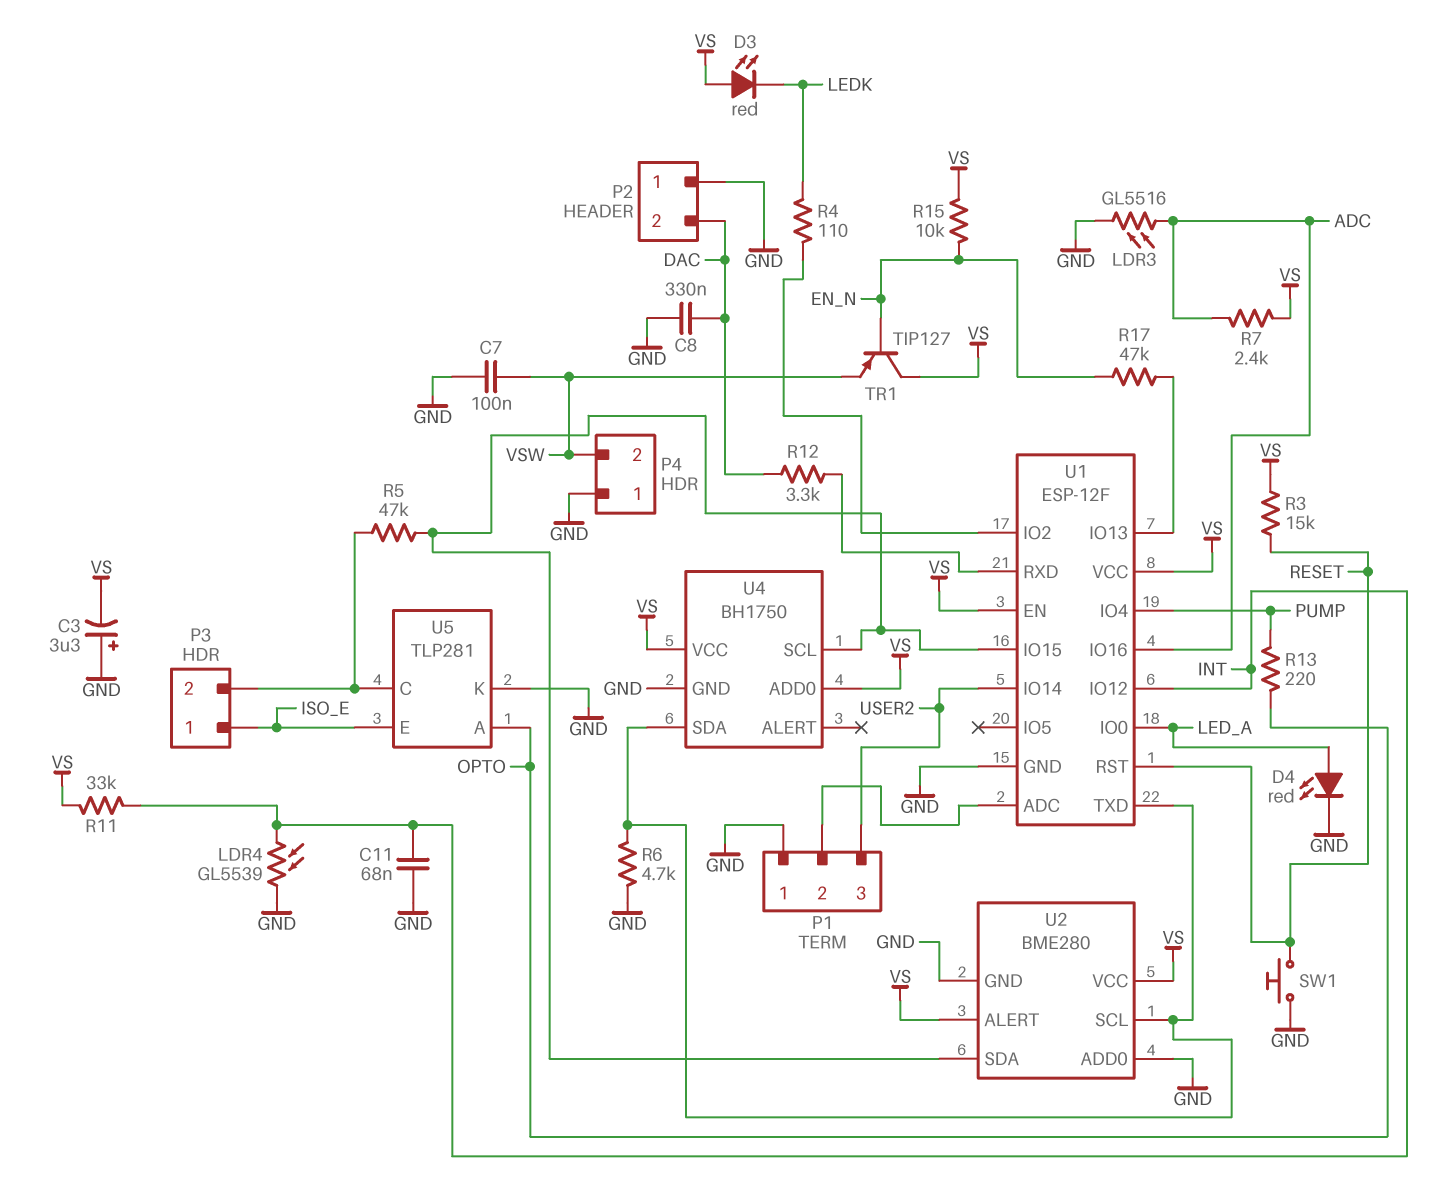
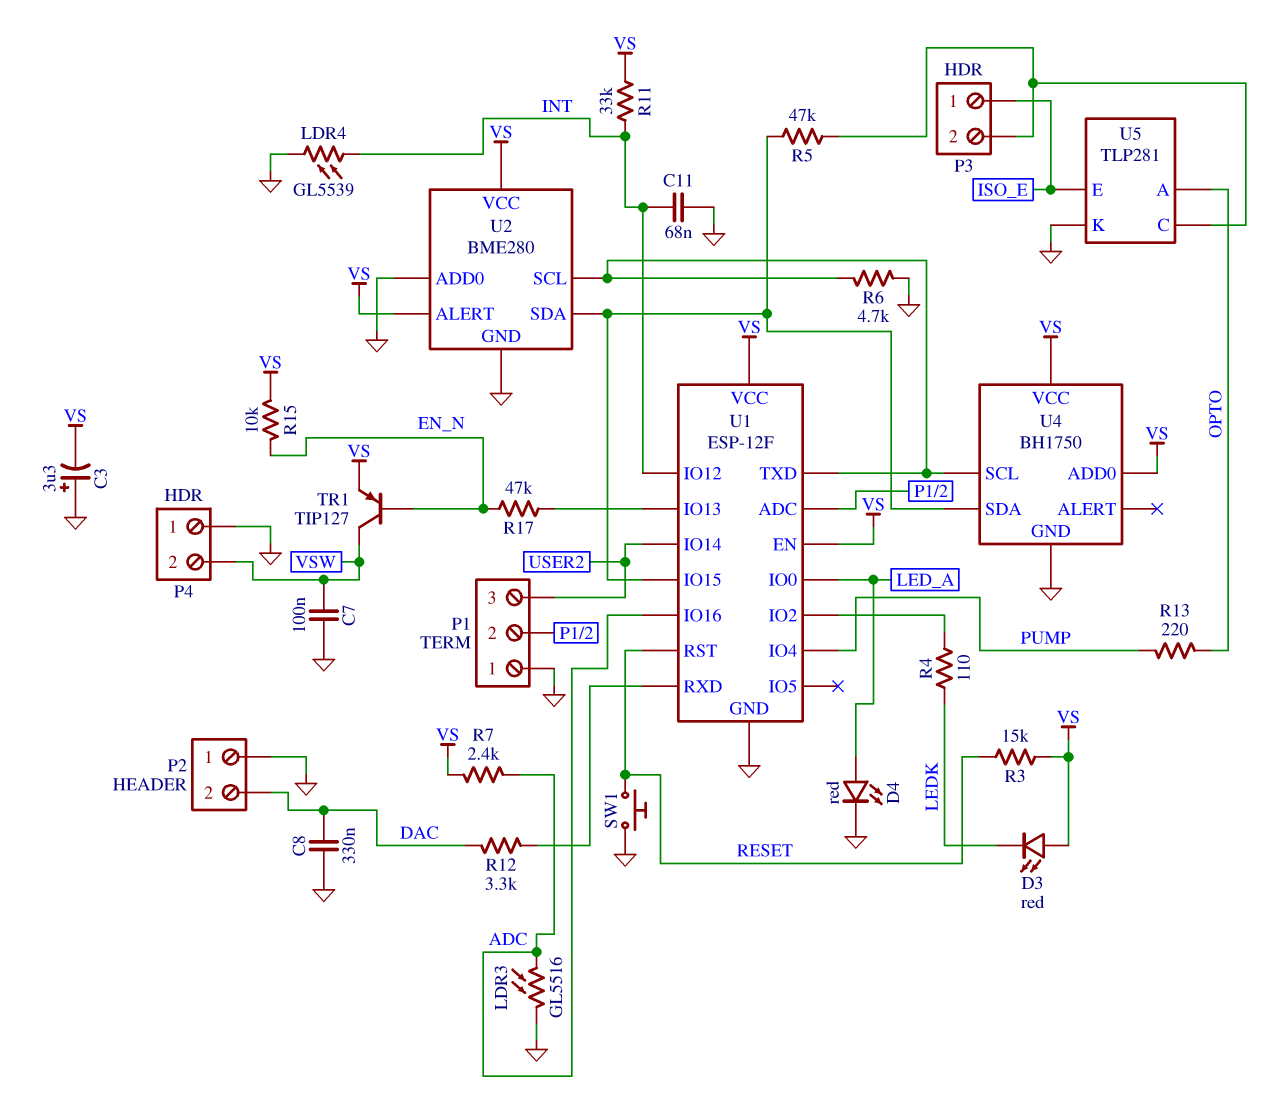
TR1: PNP TIP127 (B EN_N, C VS, E VSW) -> PNP TIP127 (B EN_N, C VSW, E VS)
U4 pin SCL: U1/IO15 -> U1/TXD
U4 pin SDA: U1/TXD -> U1/IO15

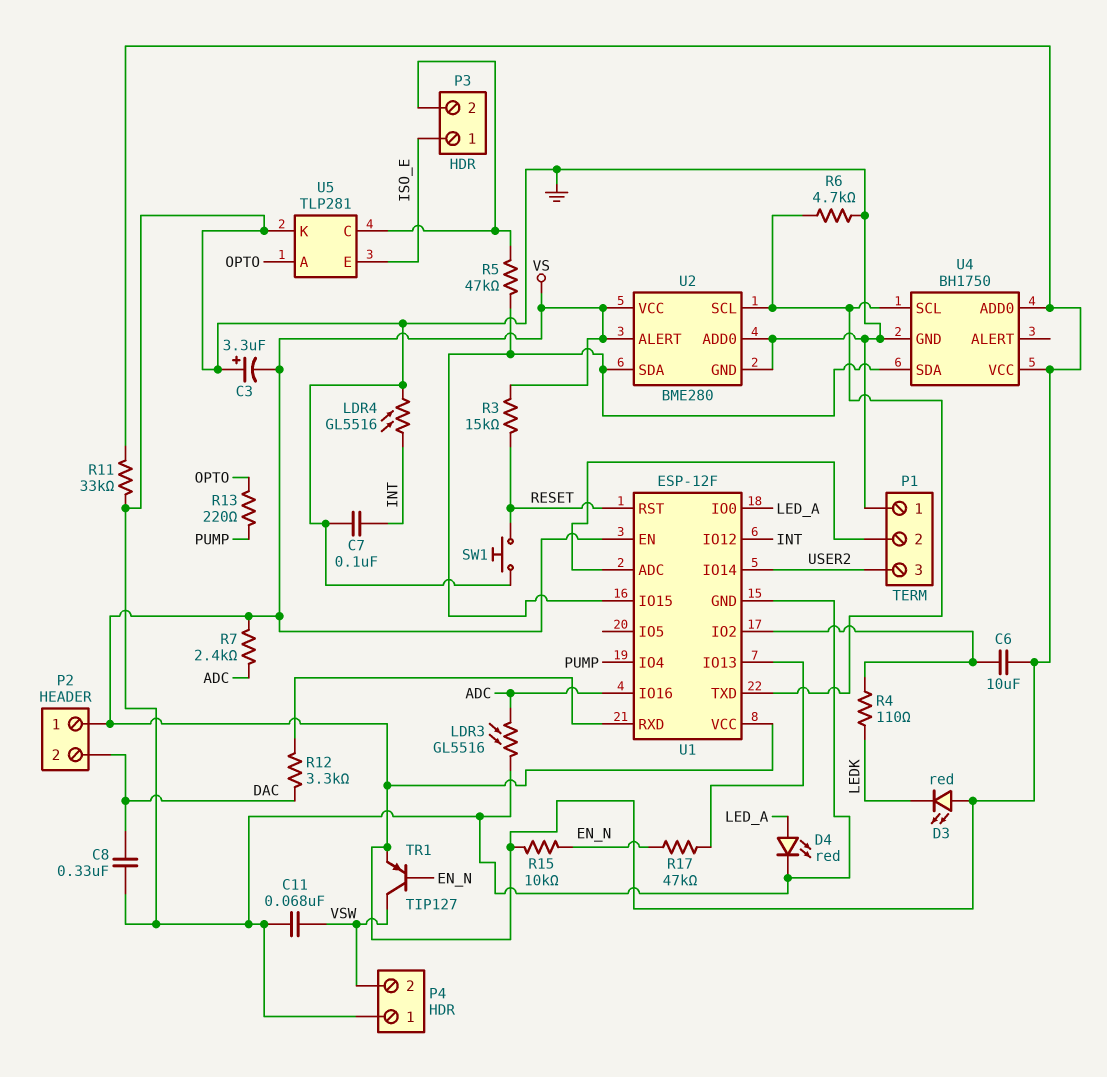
C6: none -> 10uF (U1/IO2, VS)
C7: 100nF (GND, VSW) -> 100nF (GND, INT)
C11: 68nF (GND, INT) -> 68nF (GND, VSW)
LDR4: GL5539 (GND, INT) -> GL5516 (GND, INT)
P2 pin 1: GND -> VS
R11: 33k (INT, VS) -> 33k (GND, VS)

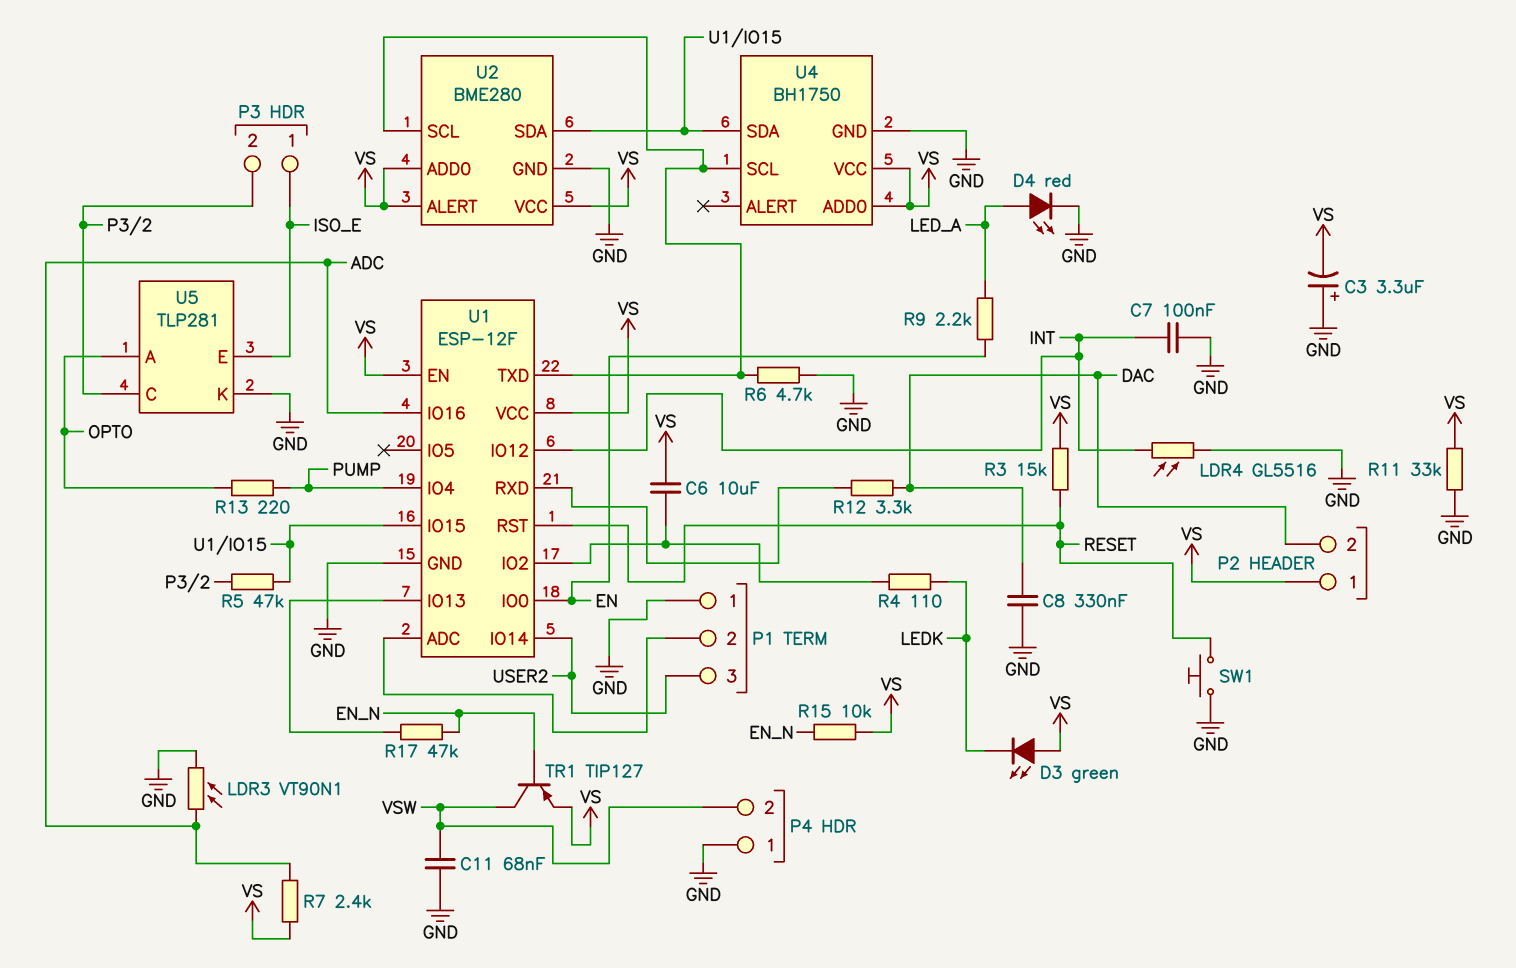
D3: LED red (A VS, K LEDK) -> LED green (A VS, K LEDK)
LDR3: GL5516 (ADC, GND) -> VT90N1 (ADC, GND)
R9: none -> 2.2k (EN, LED_A)
U1 pin IO0: LED_A -> EN
U2 pin ADD0: GND -> VS

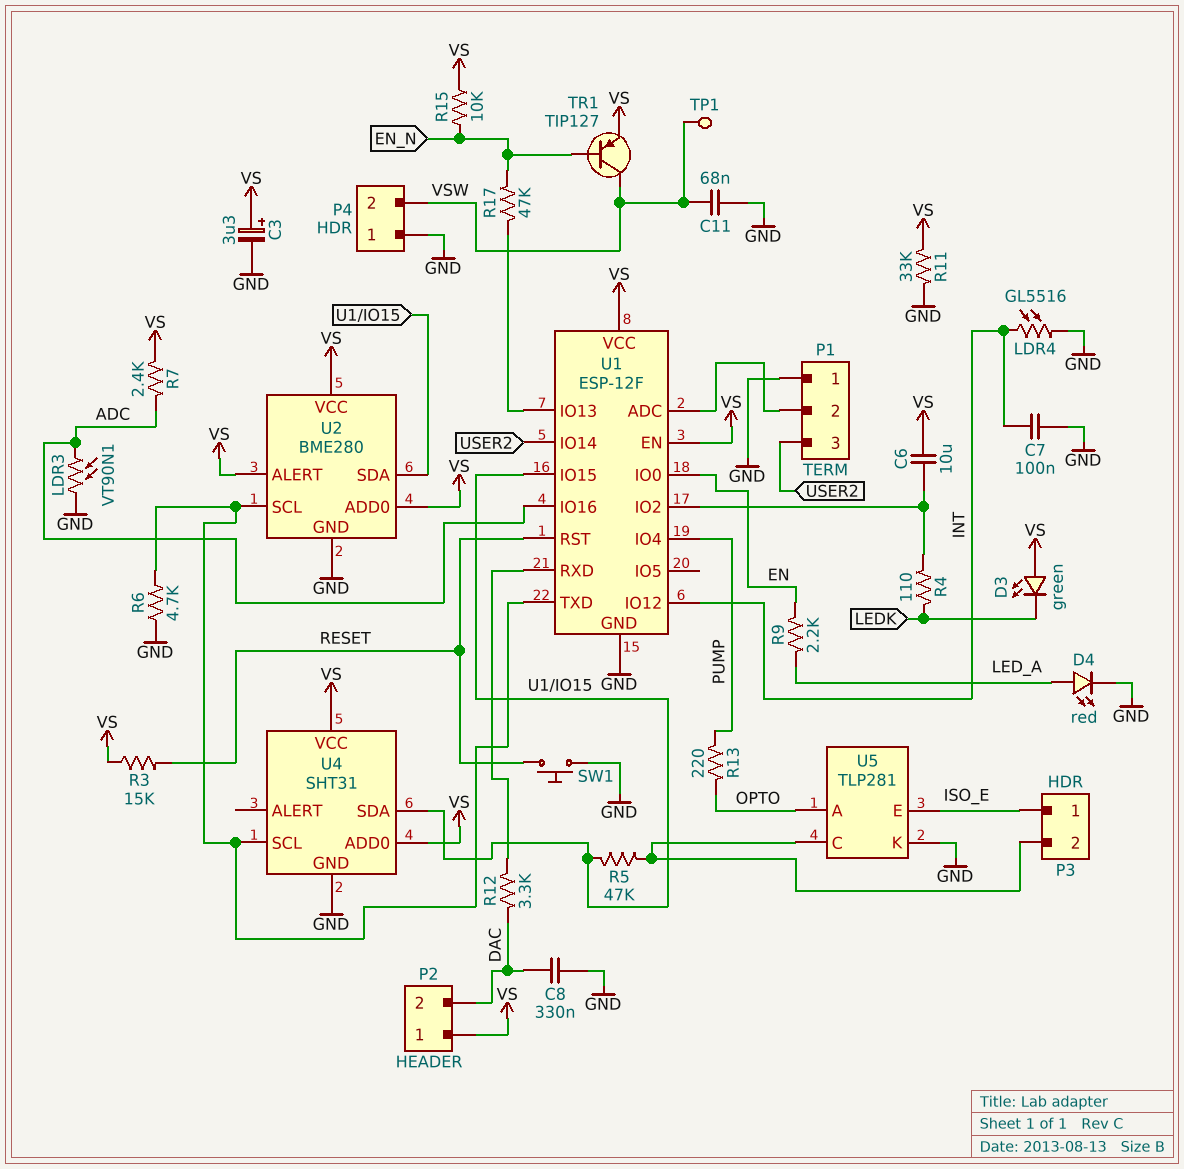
C3: 3.3uF (plus GND, minus VS) -> 3.3uF (plus VS, minus GND)
TP1: none -> test point (VSW)
U4: BH1750 -> SHT31

